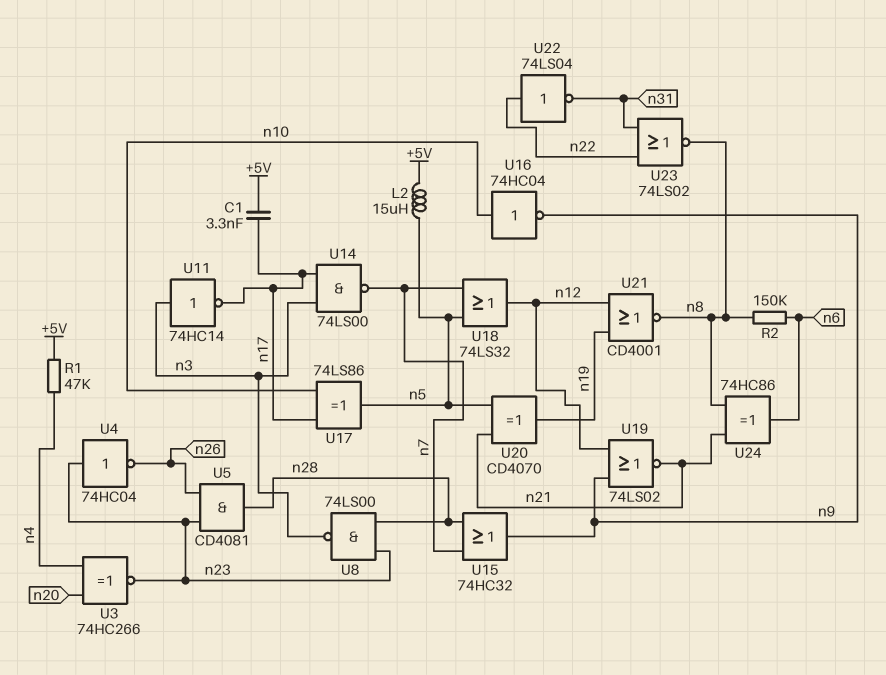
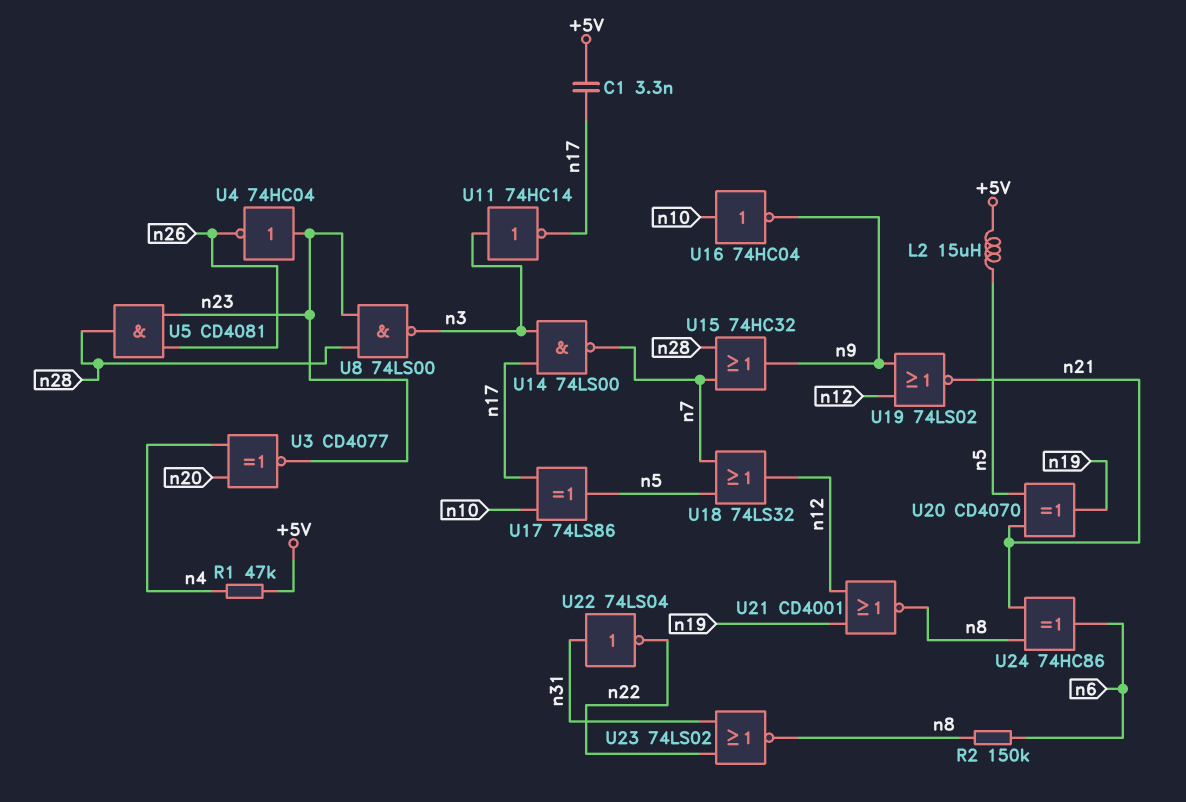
U3: XNOR 74HC266 (in n4, in n20, out n23) -> XNOR CD4077 (in n4, in n20, out n23)
U22: NOT 74LS04 (in n22, out n31) -> NOT 74LS04 (in n31, out n22)

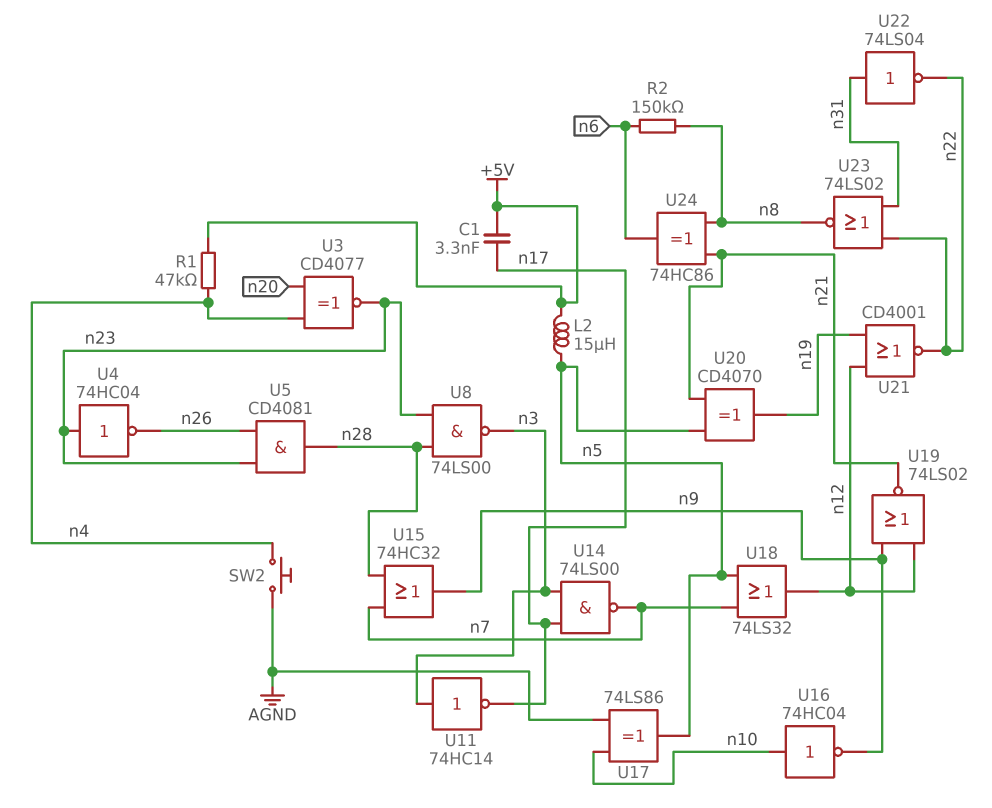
SW2: none -> button (AGND, n4)
U17: XOR 74LS86 (in n10, in n17, out n5) -> XOR 74LS86 (in AGND, in n10, out n5)
U21: NOR CD4001 (in n12, in n19, out n8) -> NOR CD4001 (in n12, in n19, out n22)

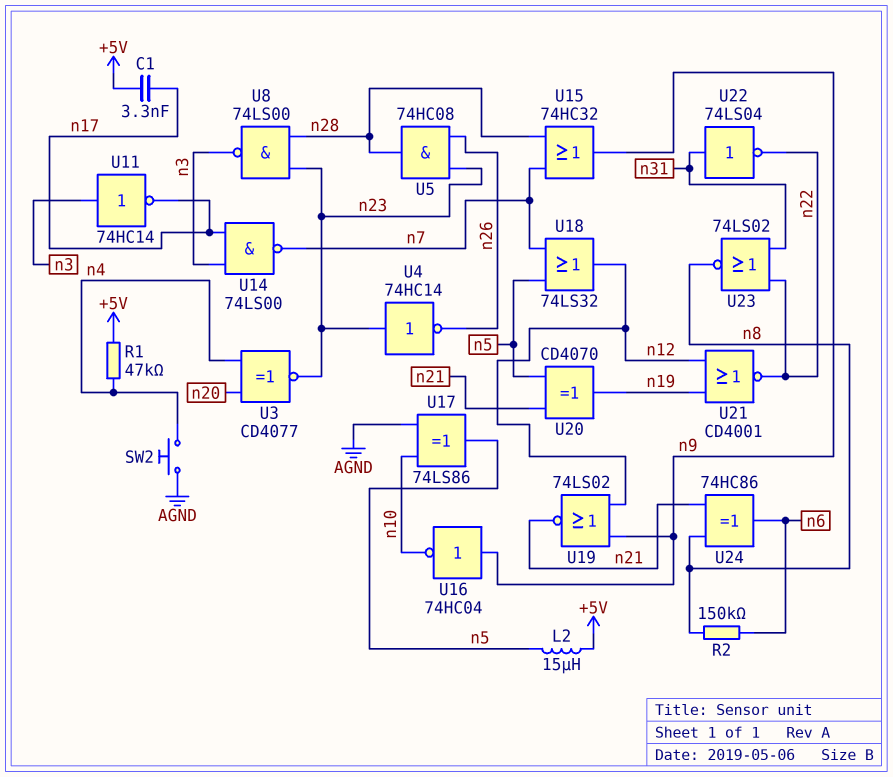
U4: NOT 74HC04 (in n23, out n26) -> NOT 74HC14 (in n23, out n26)
U5: AND CD4081 (in n23, in n26, out n28) -> AND 74HC08 (in n23, in n26, out n28)
U16: NOT 74HC04 (in n10, out n9) -> NOT 74HC04 (in n9, out n10)

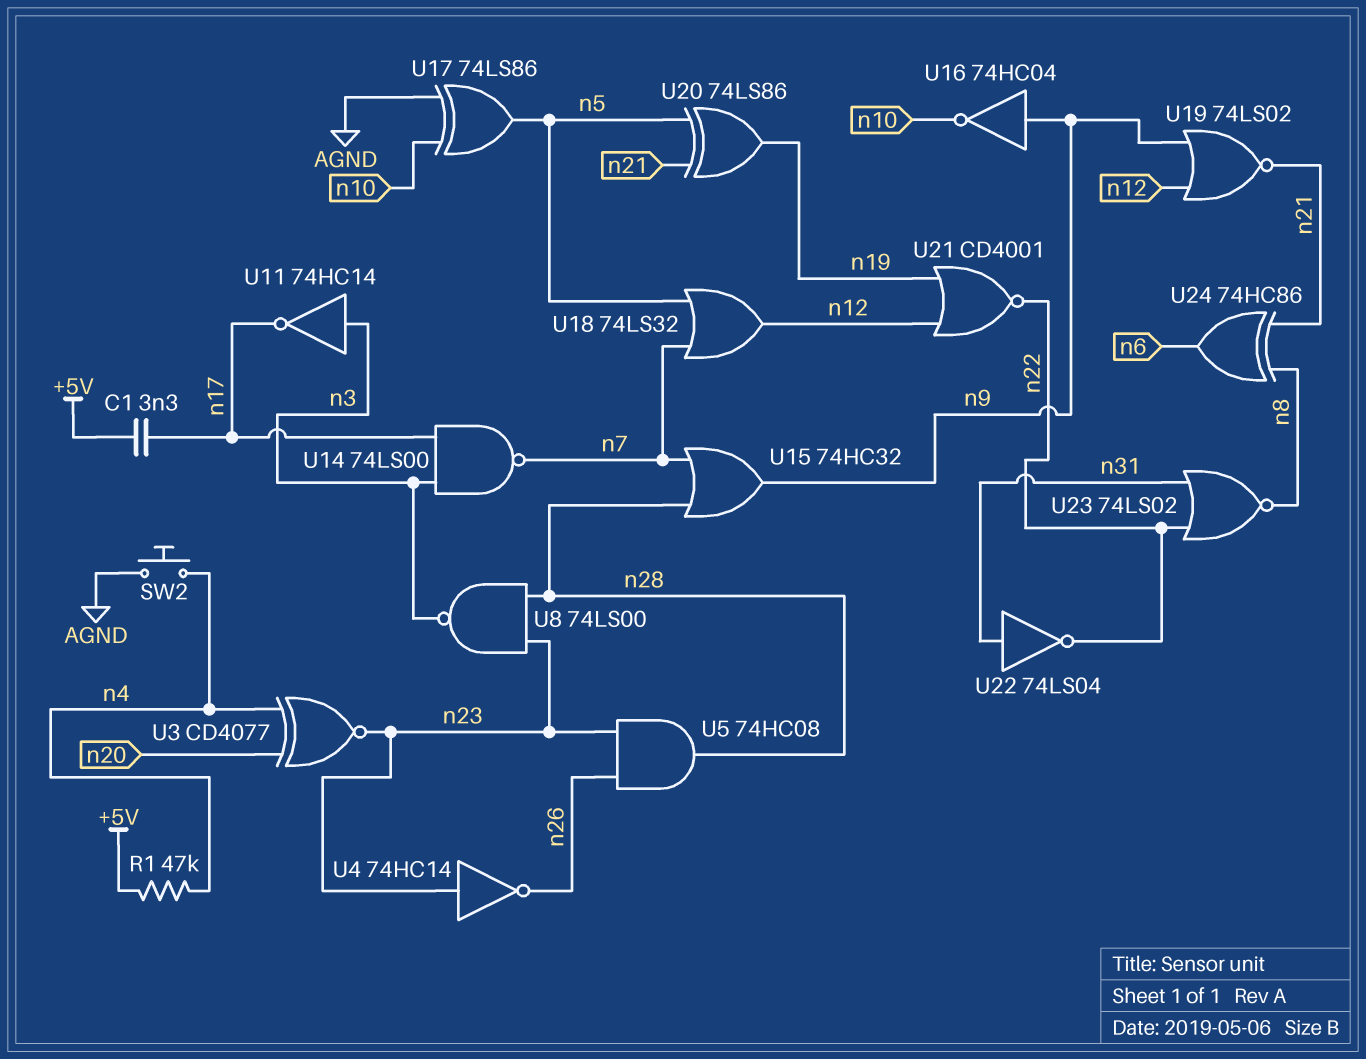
L2: 15uH (+5V, n5) -> none
R2: 150k (n6, n8) -> none
U20: XOR CD4070 (in n5, in n21, out n19) -> XOR 74LS86 (in n5, in n21, out n19)

